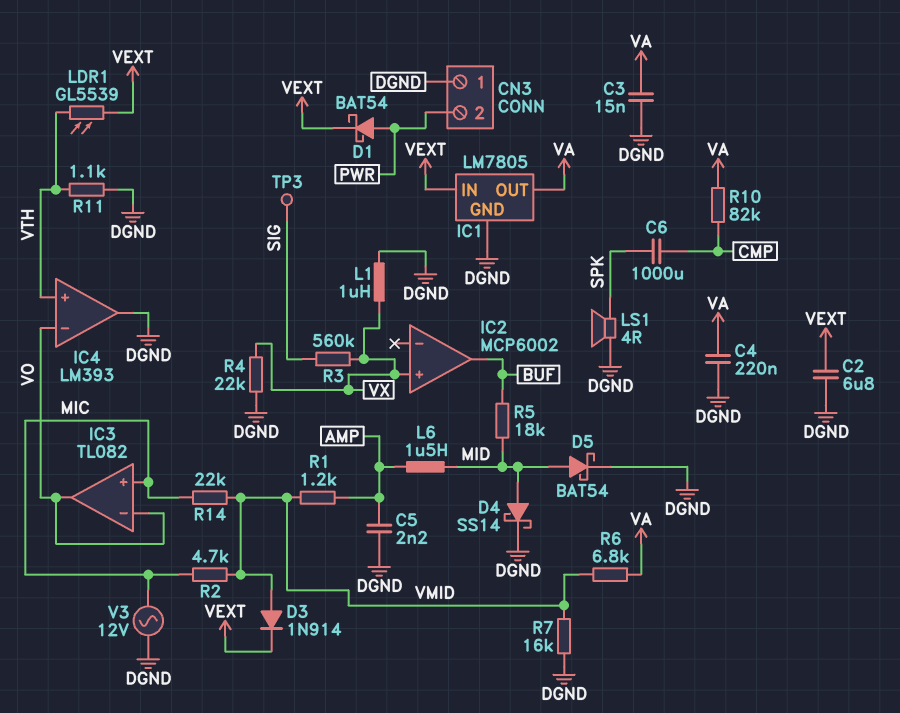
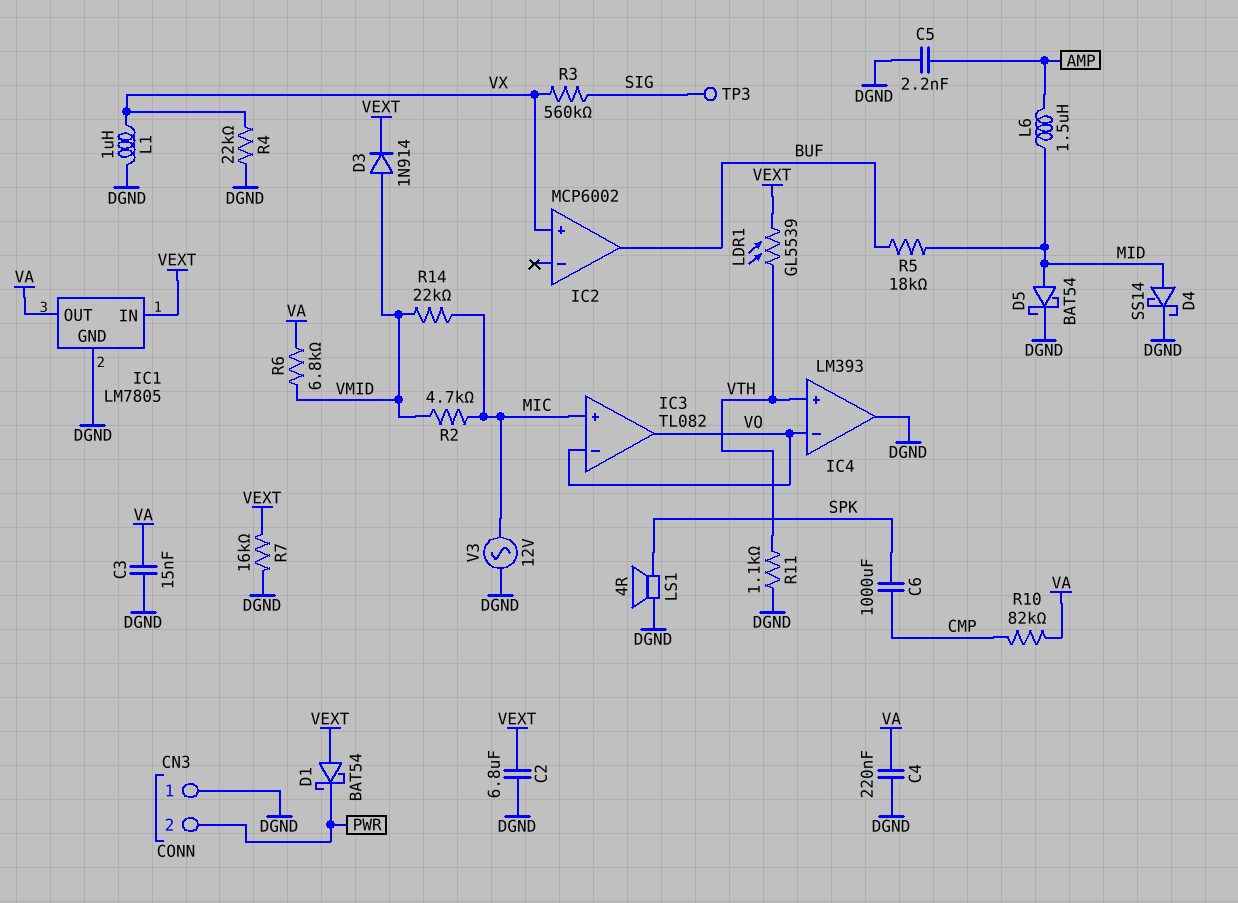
D1: schottky BAT54 (A PWR, K VEXT) -> schottky BAT54 (A VEXT, K PWR)
R1: 1.2k (AMP, VMID) -> none
R7: 16k (DGND, VMID) -> 16k (DGND, VEXT)

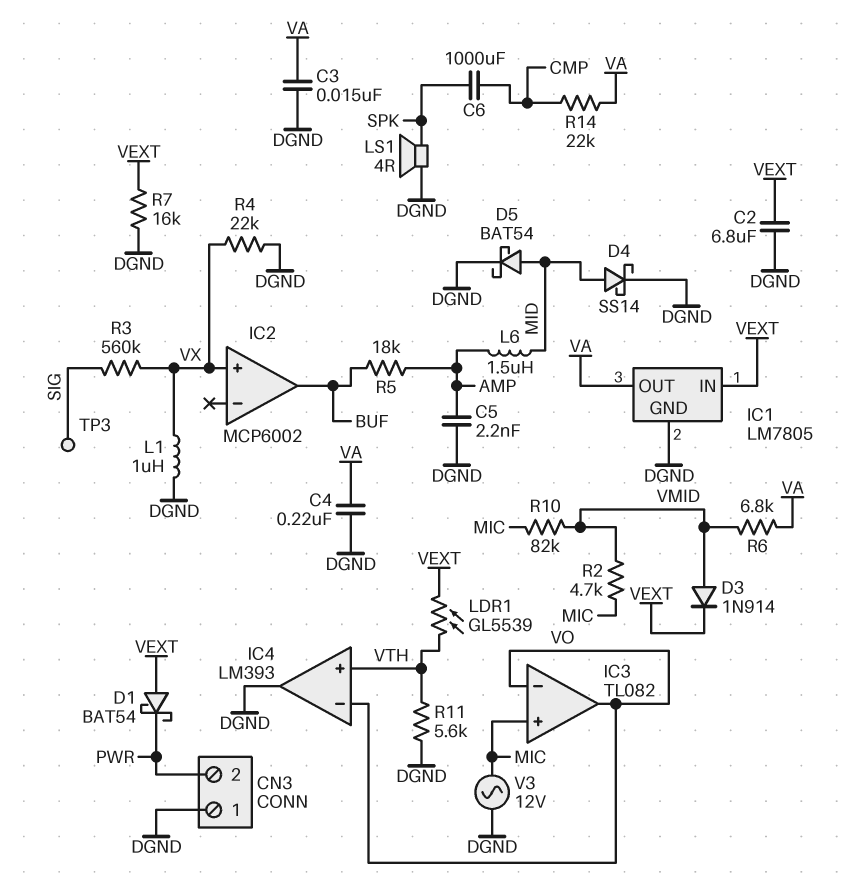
R5: 18k (BUF, MID) -> 18k (AMP, BUF)
R10: 82k (CMP, VA) -> 82k (MIC, VMID)
R11: 1.1k (DGND, VTH) -> 5.6k (DGND, VTH)
R14: 22k (MIC, VMID) -> 22k (CMP, VA)

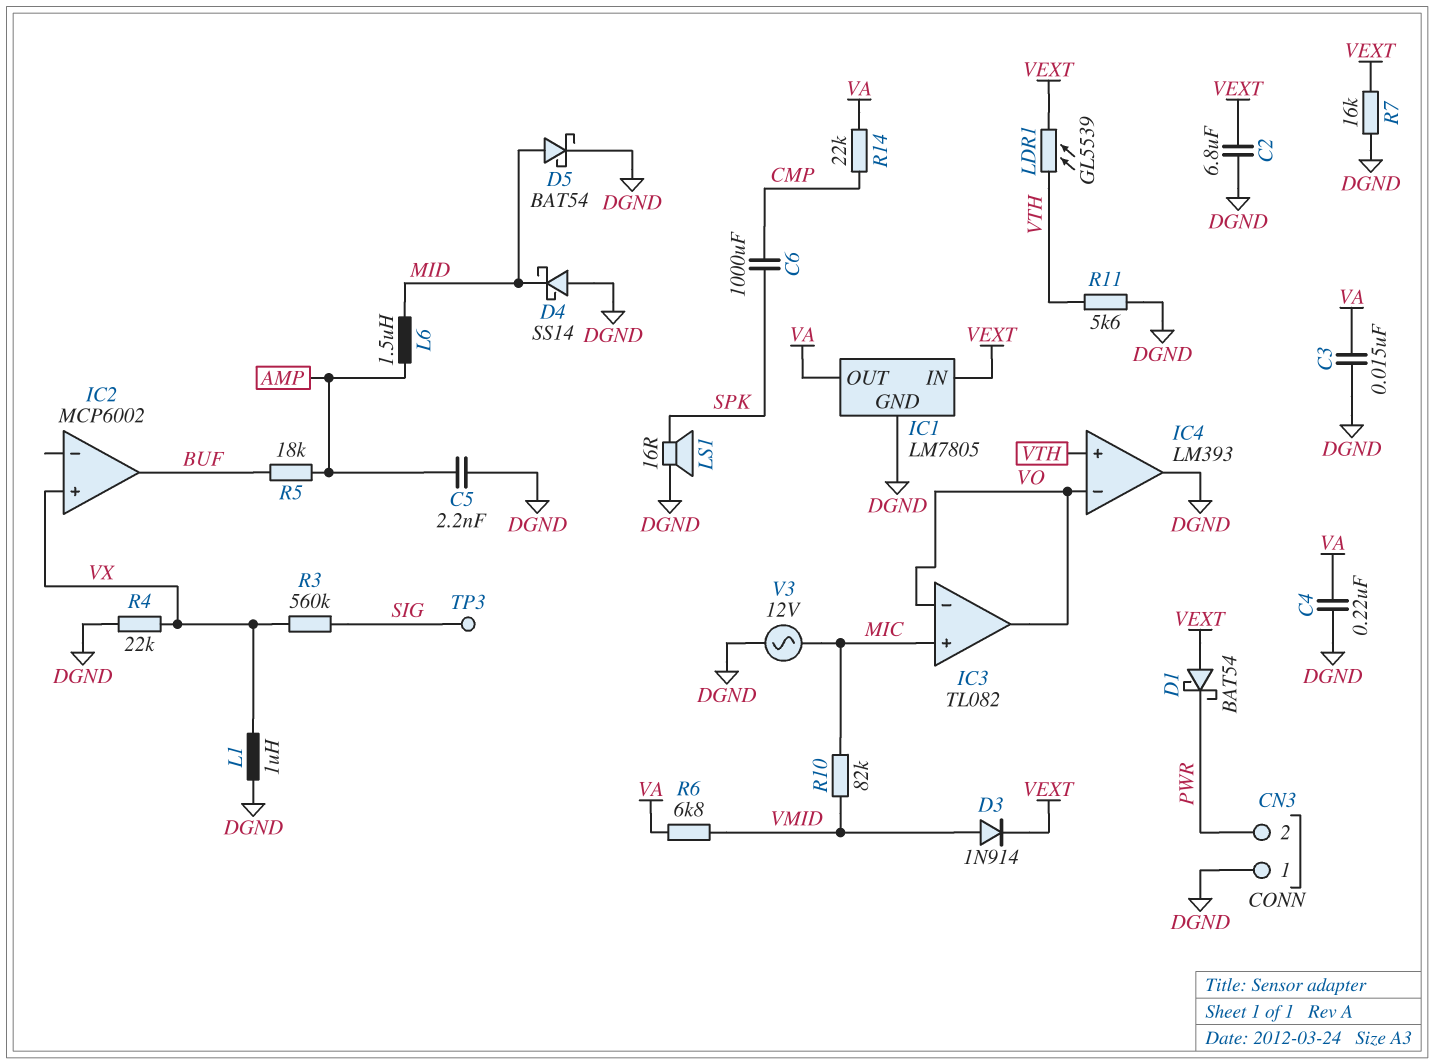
D4: schottky SS14 (A MID, K DGND) -> schottky SS14 (A DGND, K MID)
LS1: speaker 4R (DGND, SPK) -> speaker 16R (DGND, SPK)
R2: 4.7k (MIC, VMID) -> none

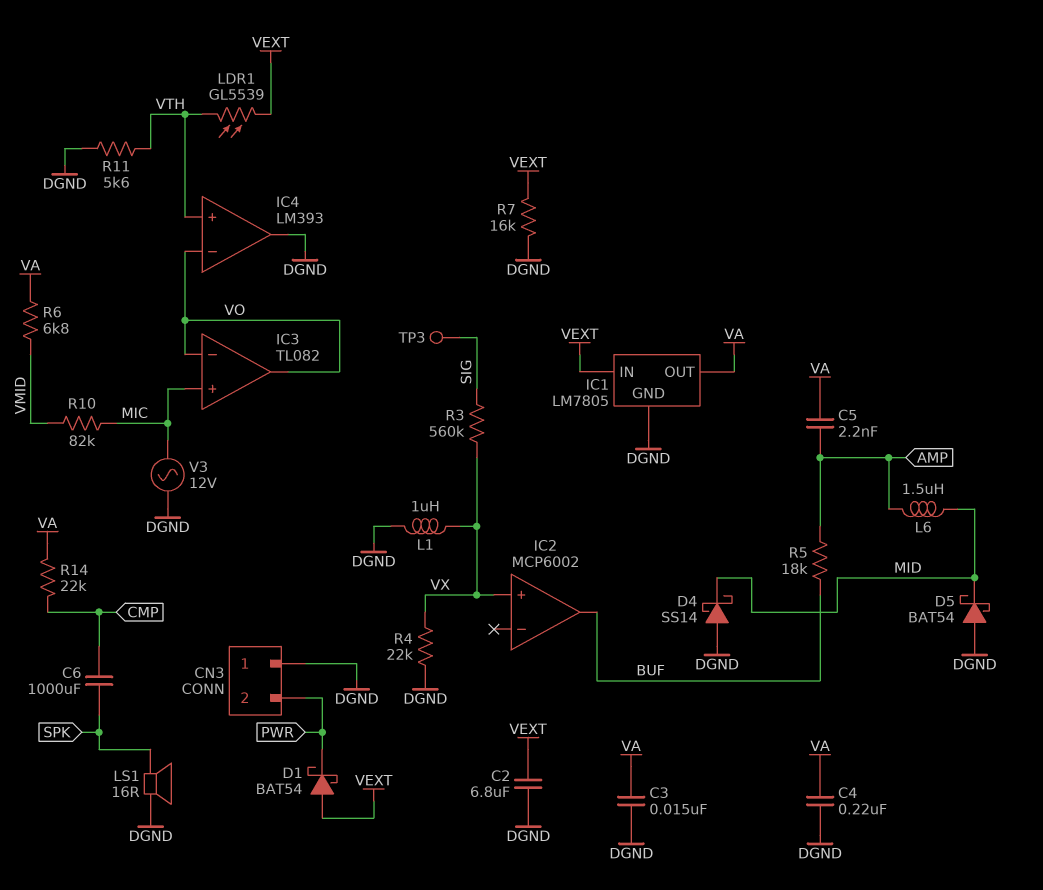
C5: 2.2nF (AMP, DGND) -> 2.2nF (AMP, VA)
D3: diode 1N914 (A VMID, K VEXT) -> none
D5: schottky BAT54 (A MID, K DGND) -> schottky BAT54 (A DGND, K MID)

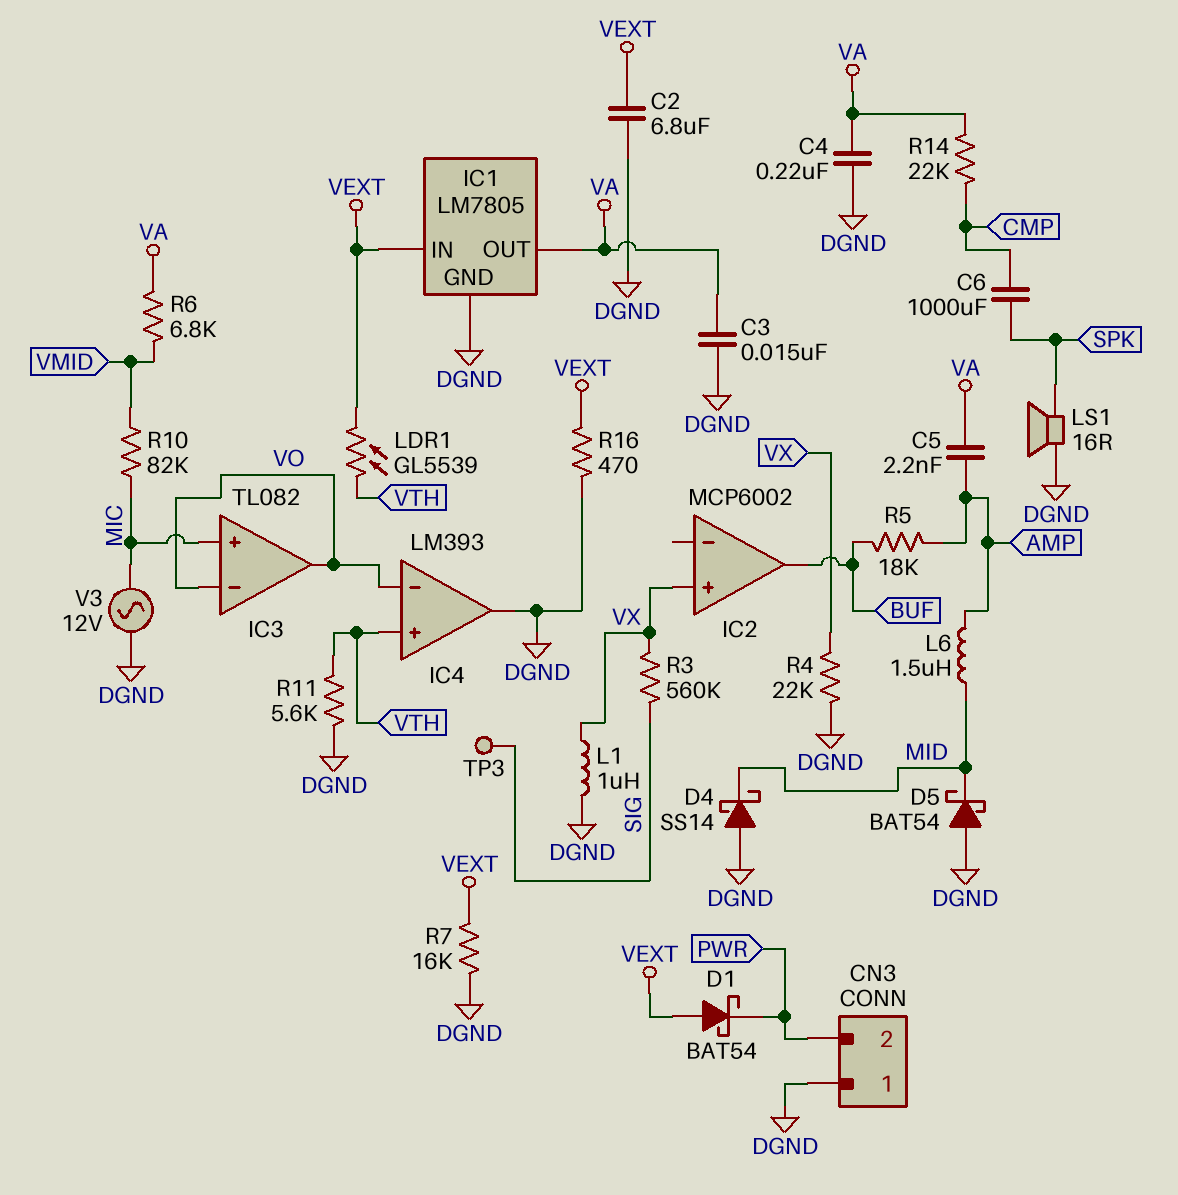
R16: none -> 470 (DGND, VEXT)

